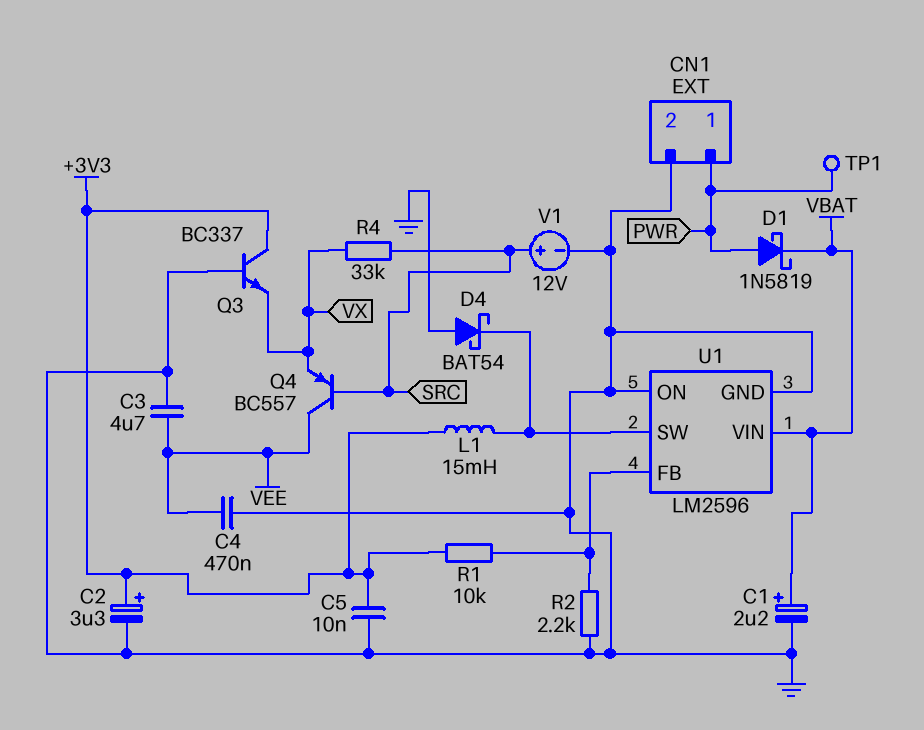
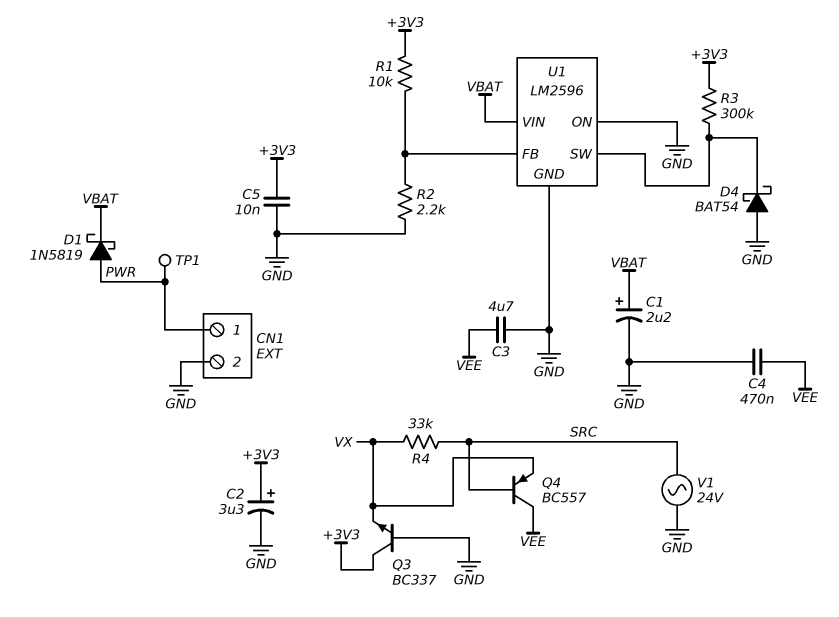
L1: 15mH (+3V3, U1/SW) -> none
R3: none -> 300k (+3V3, U1/SW)
V1: 12V (plus SRC, minus GND) -> AC 24V (GND, SRC)

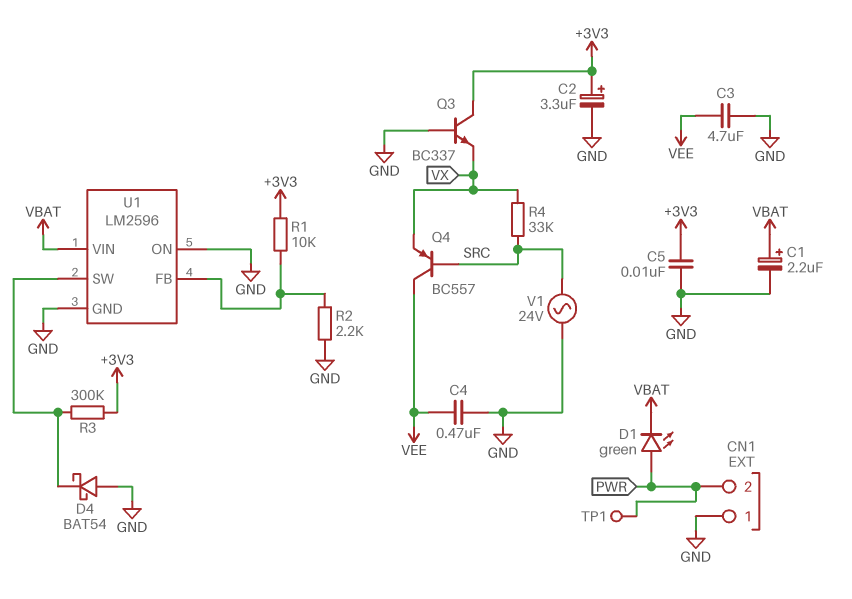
CN1 pin 1: PWR -> GND
CN1 pin 2: GND -> PWR
D1: schottky 1N5819 (A PWR, K VBAT) -> LED green (A PWR, K VBAT)

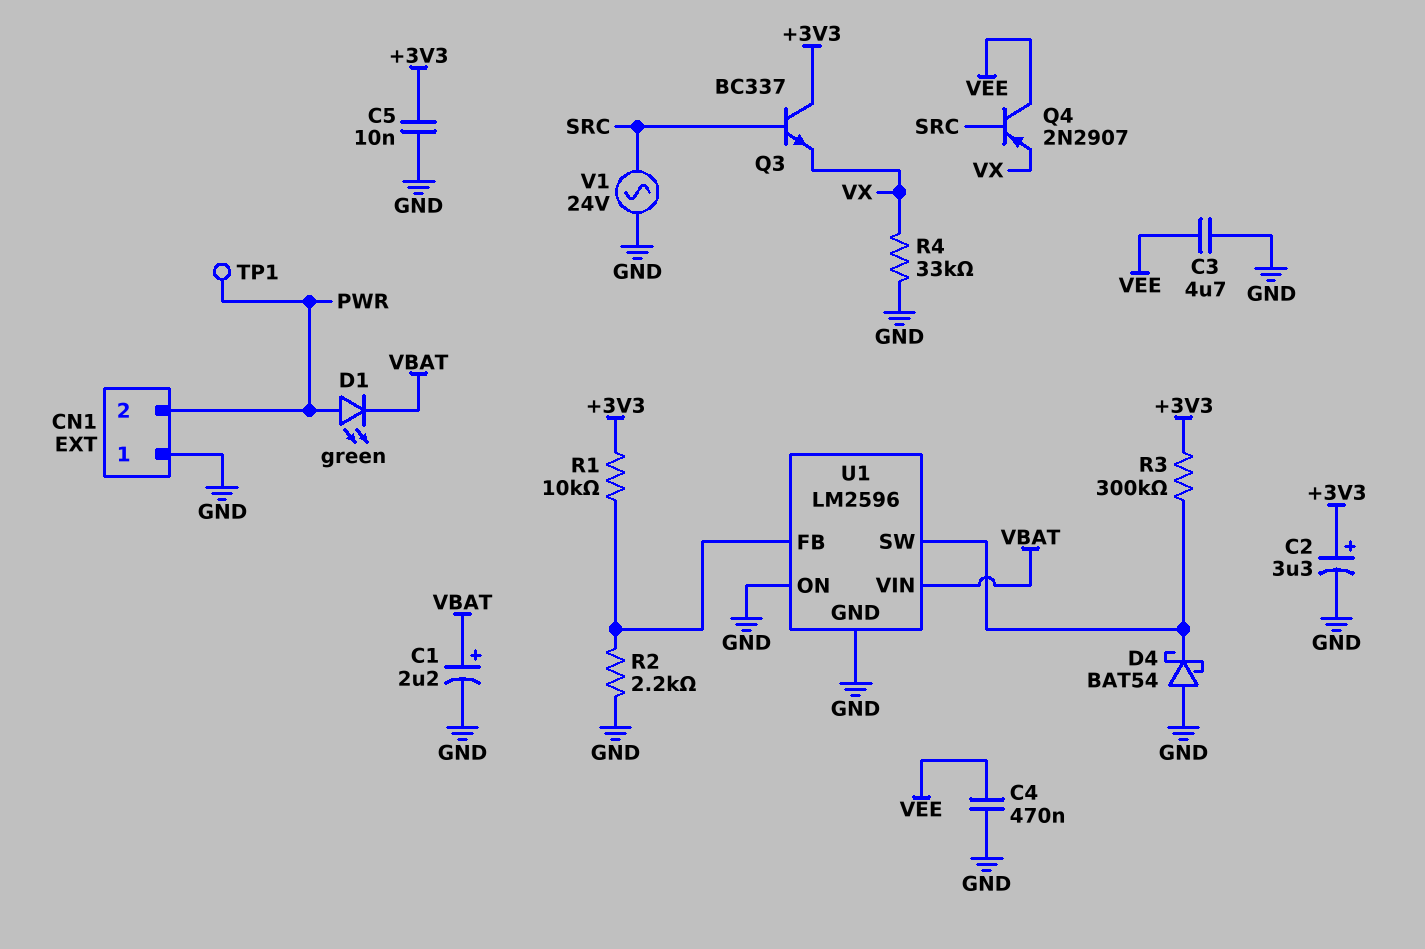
Q3: NPN BC337 (B GND, C +3V3, E VX) -> NPN BC337 (B SRC, C +3V3, E VX)
Q4: PNP BC557 (B SRC, C VEE, E VX) -> PNP 2N2907 (B SRC, C VEE, E VX)
R4: 33k (SRC, VX) -> 33k (GND, VX)

